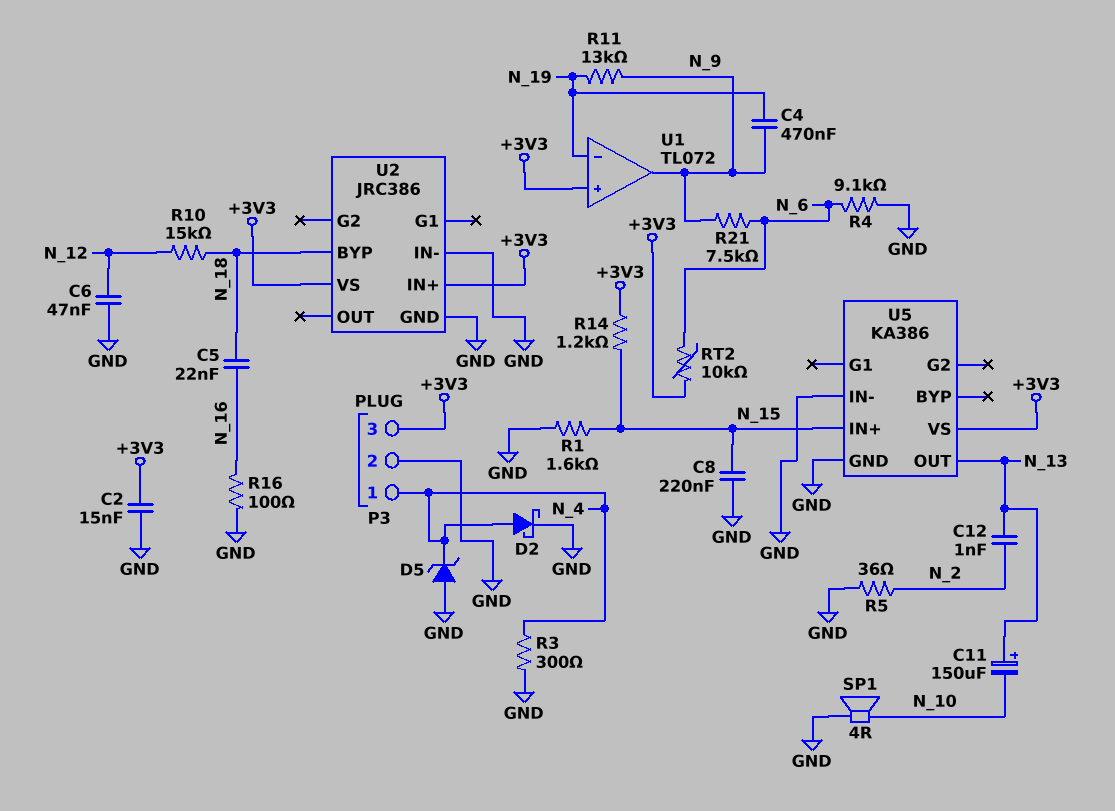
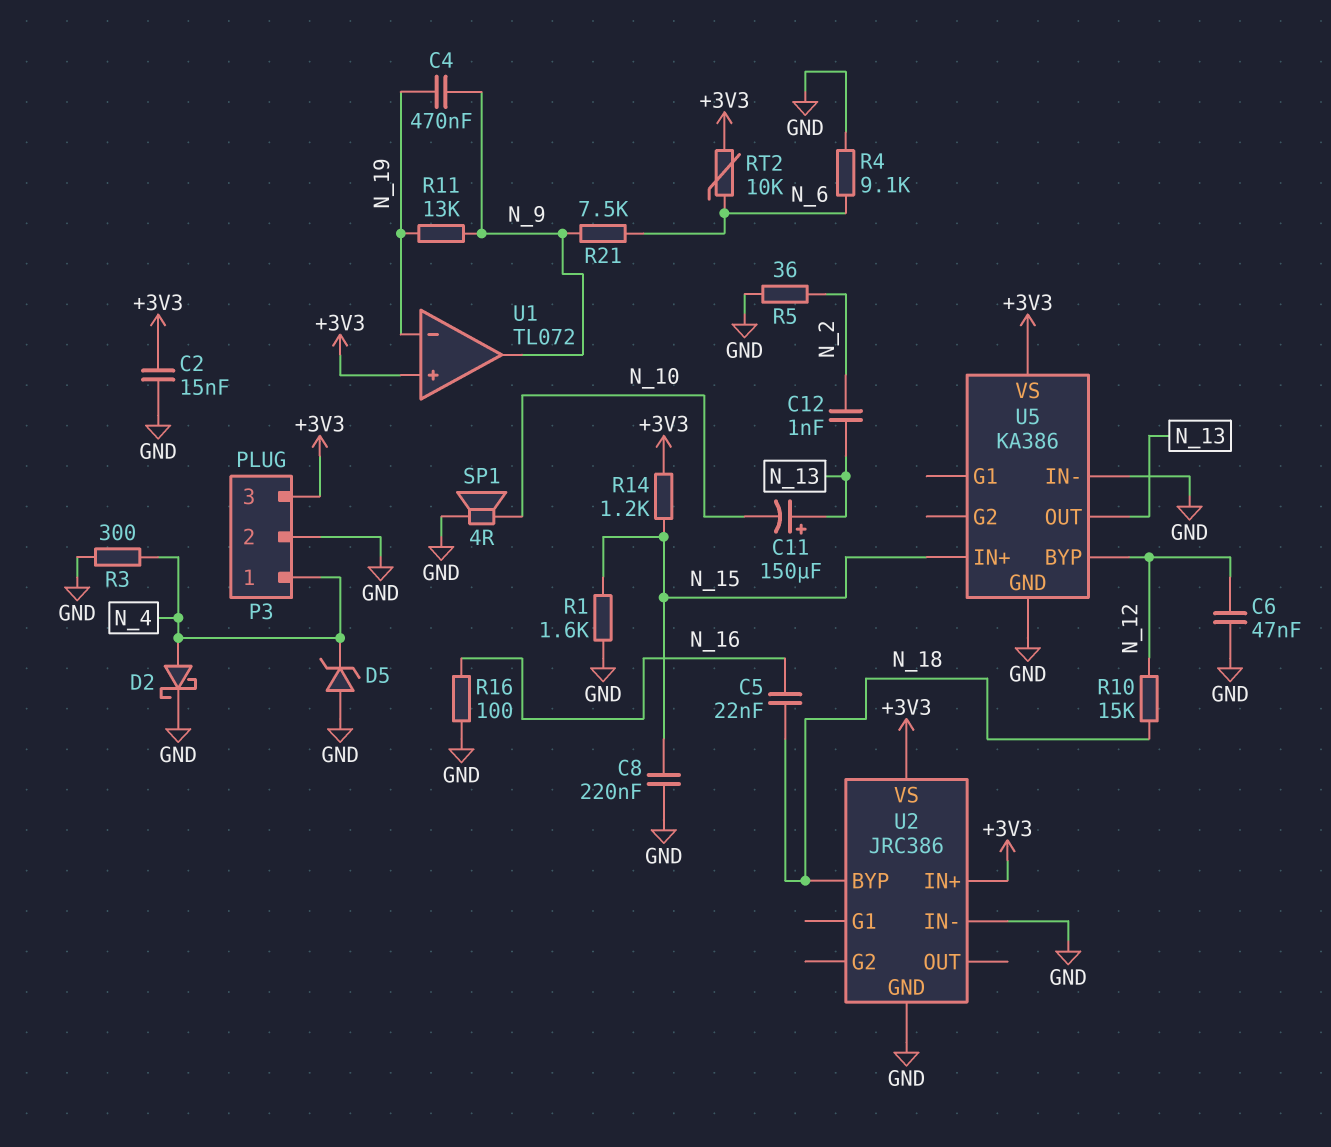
U5 pin BYP: none -> N_12

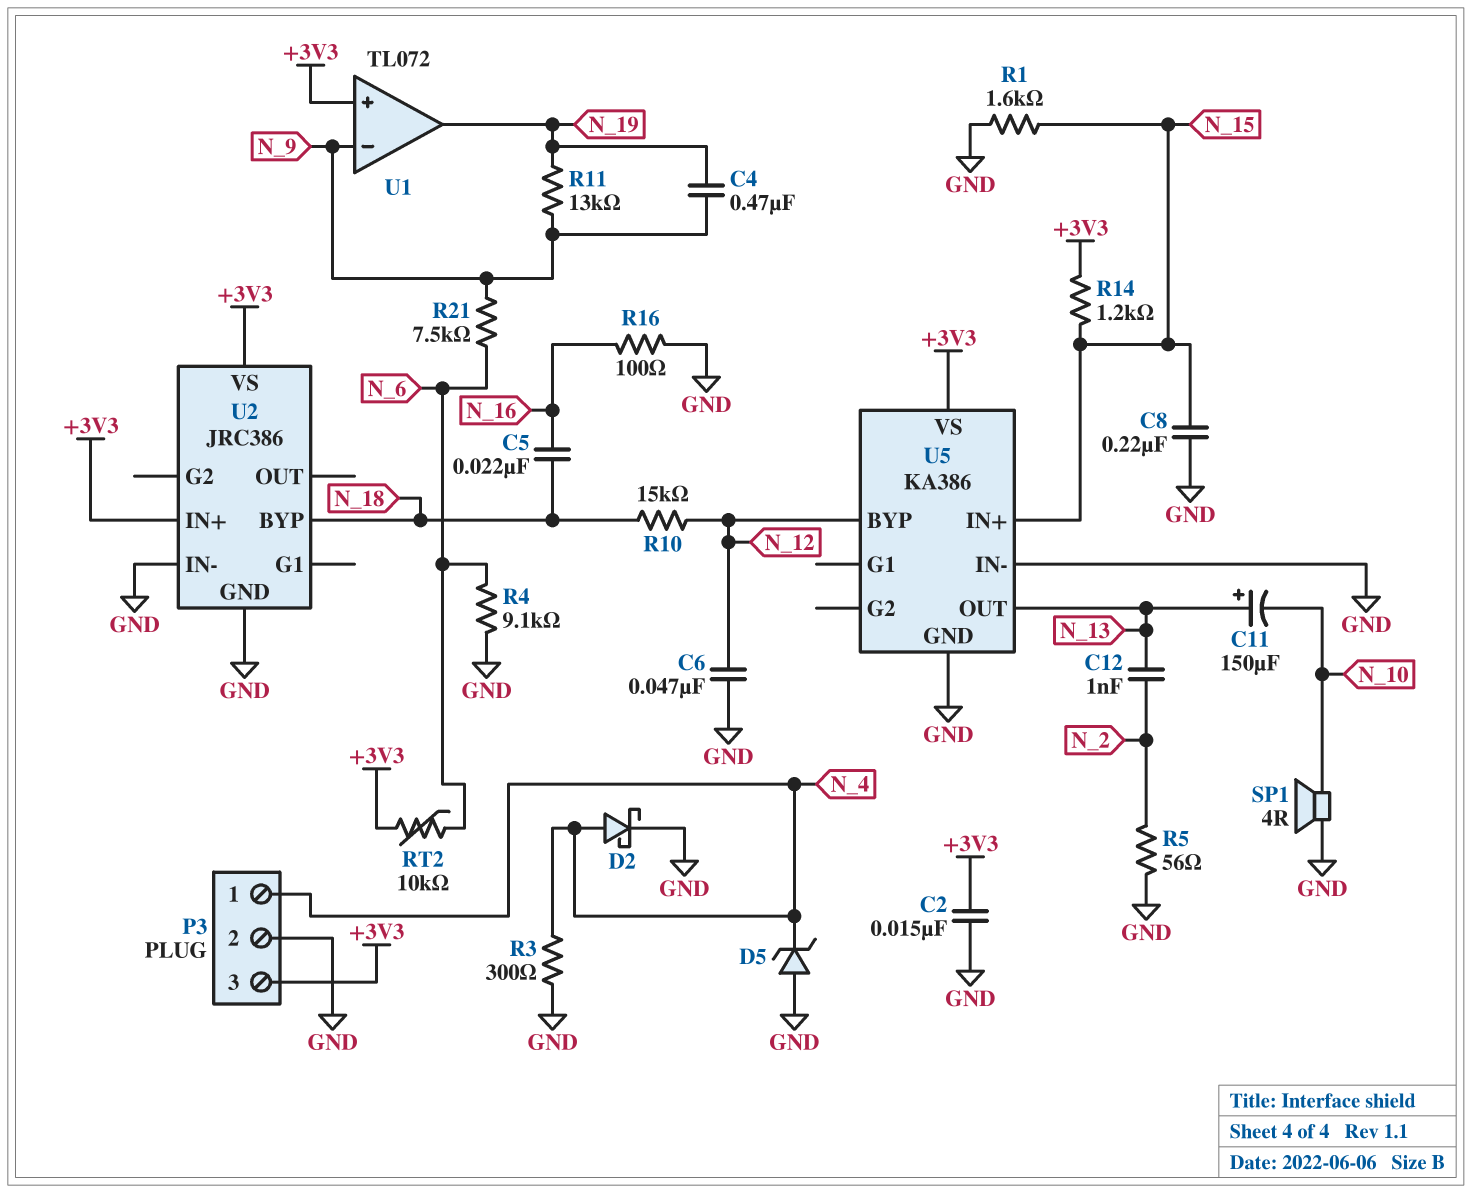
R5: 36 (GND, N_2) -> 56 (GND, N_2)
U1 pin in-: N_19 -> N_9
U1 pin out: N_9 -> N_19

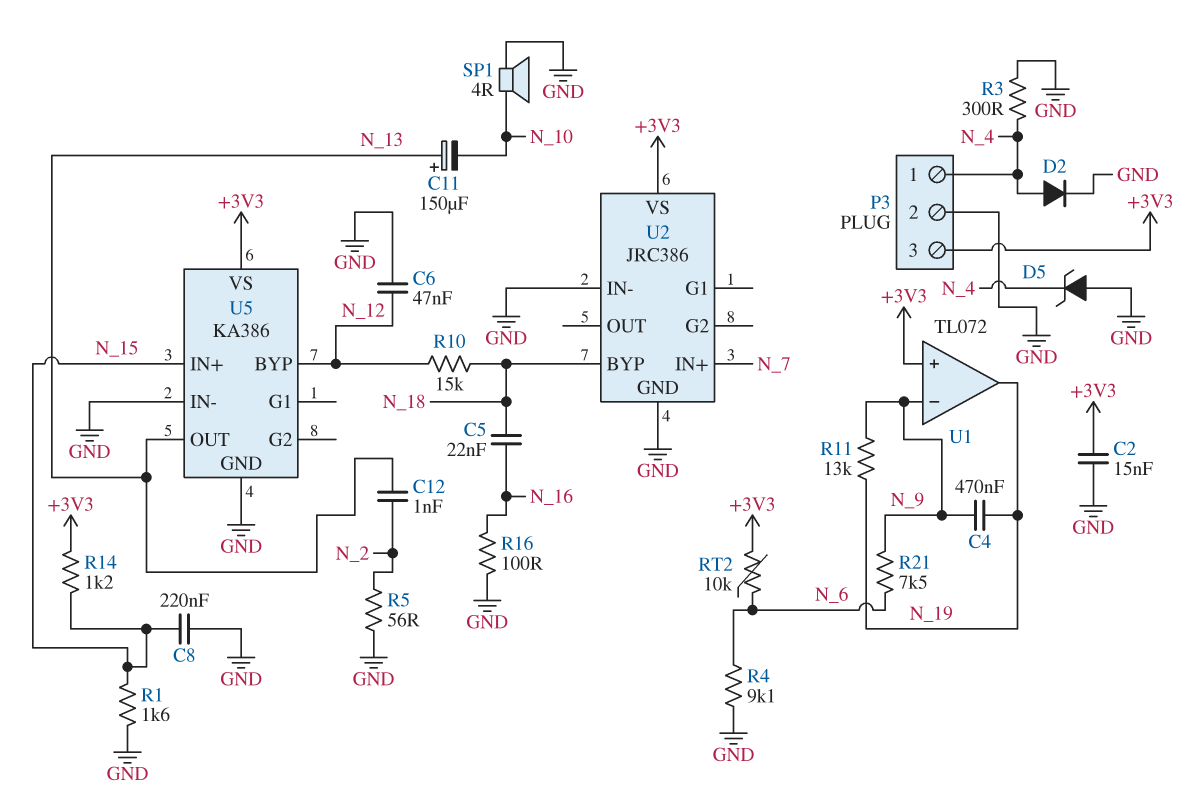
D2: schottky (A N_4, K GND) -> diode (A N_4, K GND)
U2 pin IN+: +3V3 -> N_7

